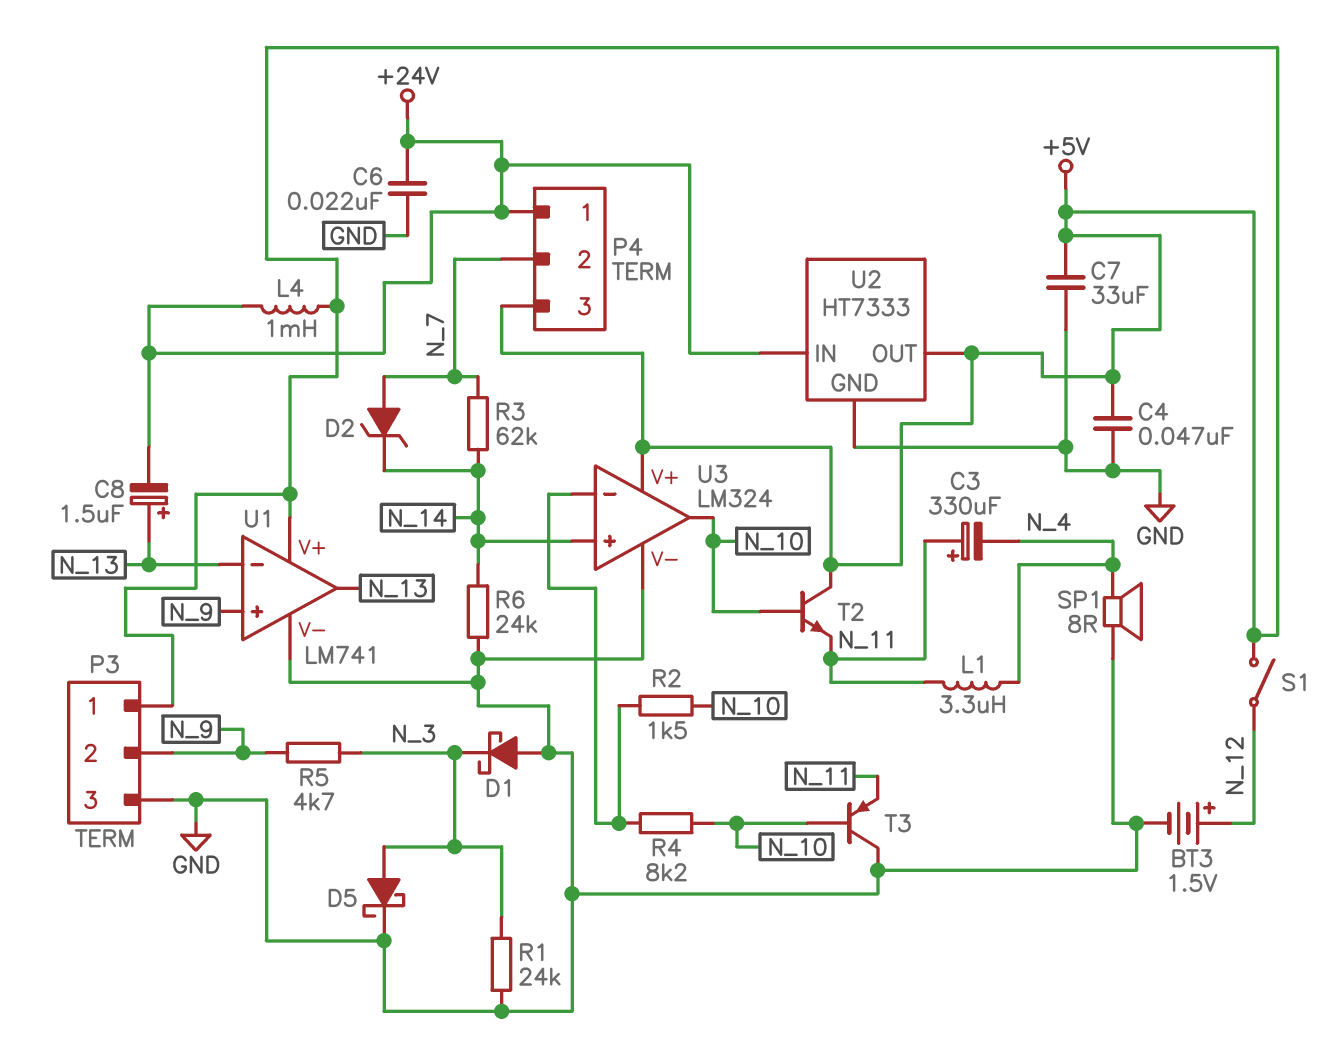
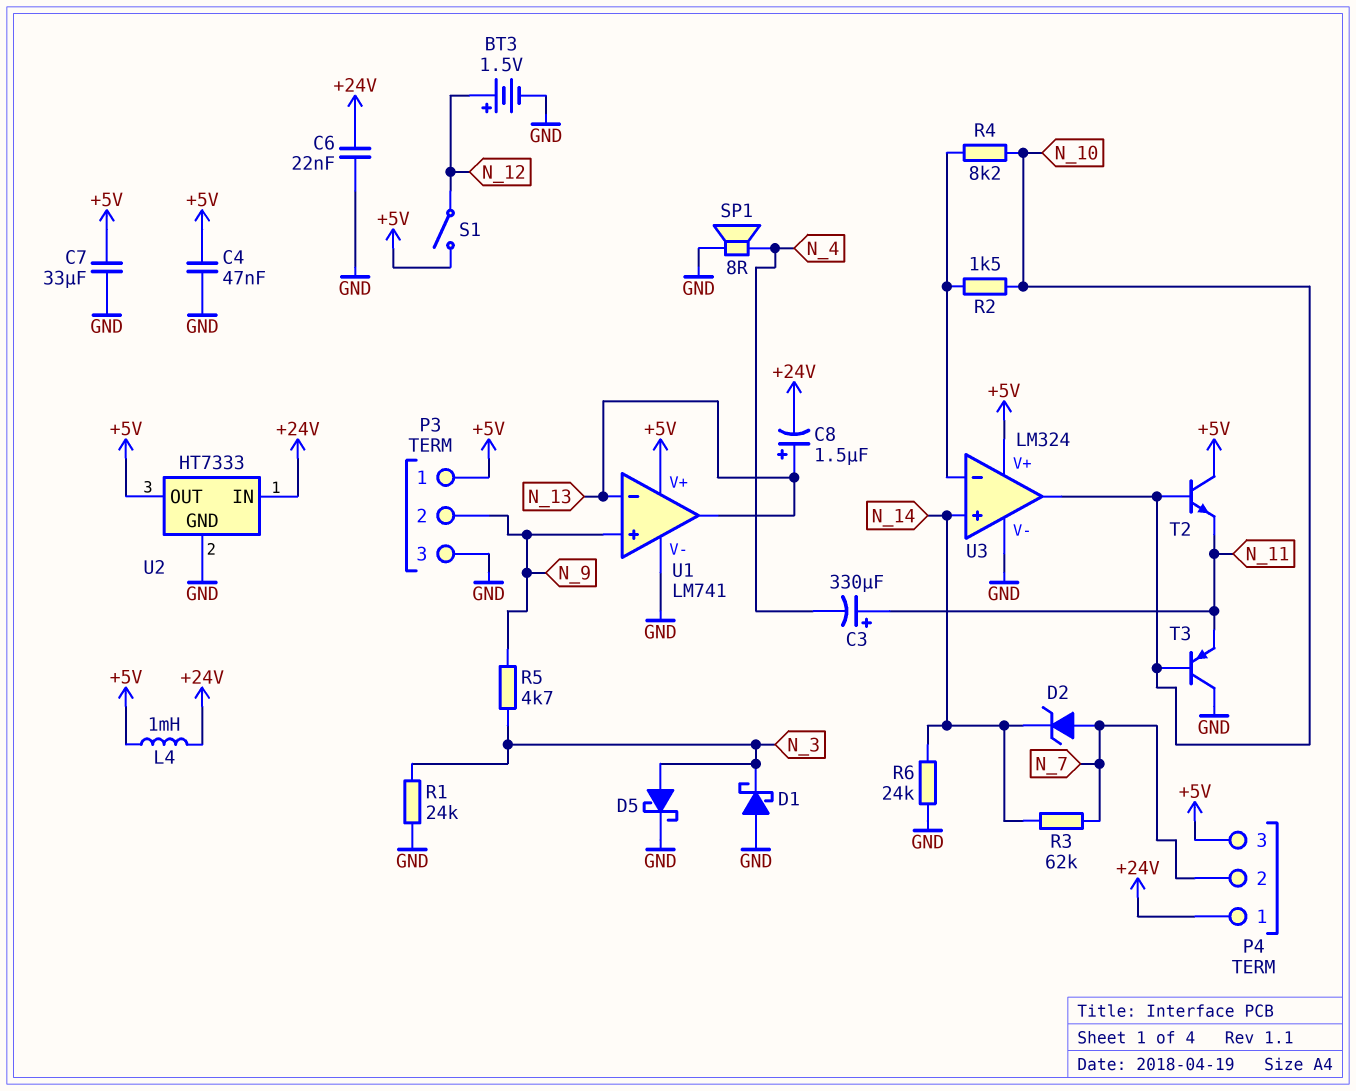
L1: 3.3uH (N_4, N_11) -> none

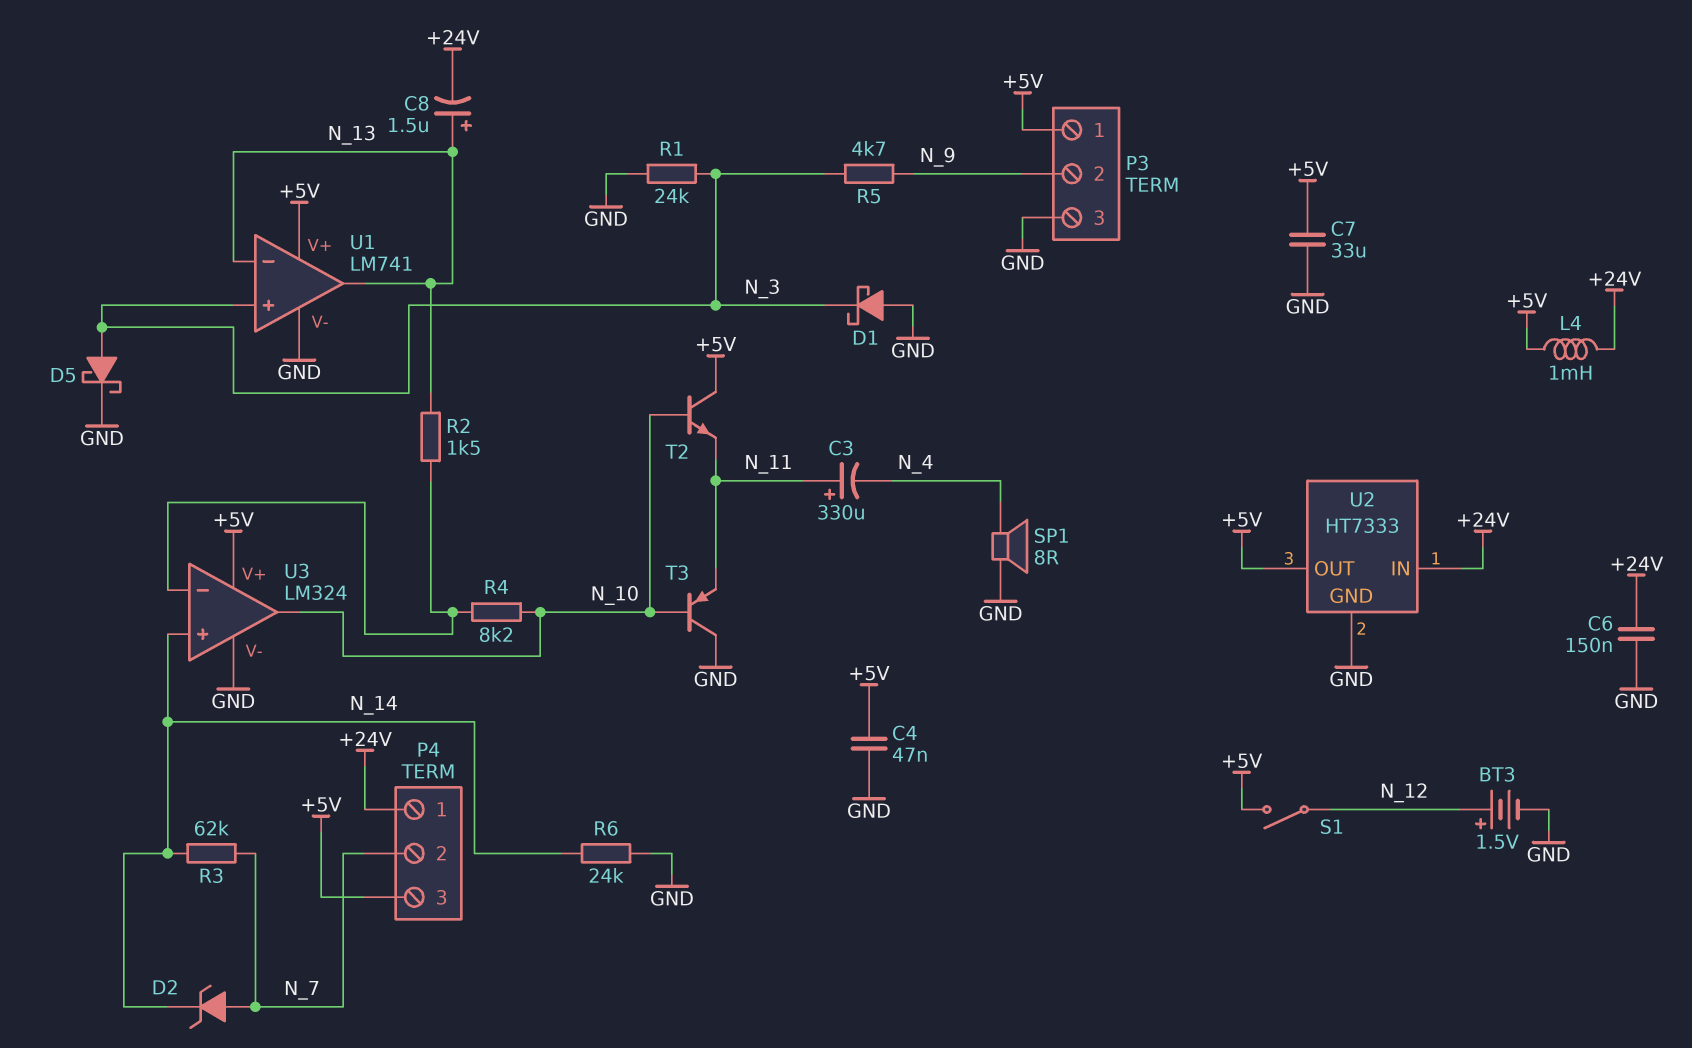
C6: 22nF (+24V, GND) -> 150nF (+24V, GND)
R2: 1.5k (N_10, U3/in-) -> 1.5k (N_13, U3/in-)
U1 pin in+: N_9 -> N_3

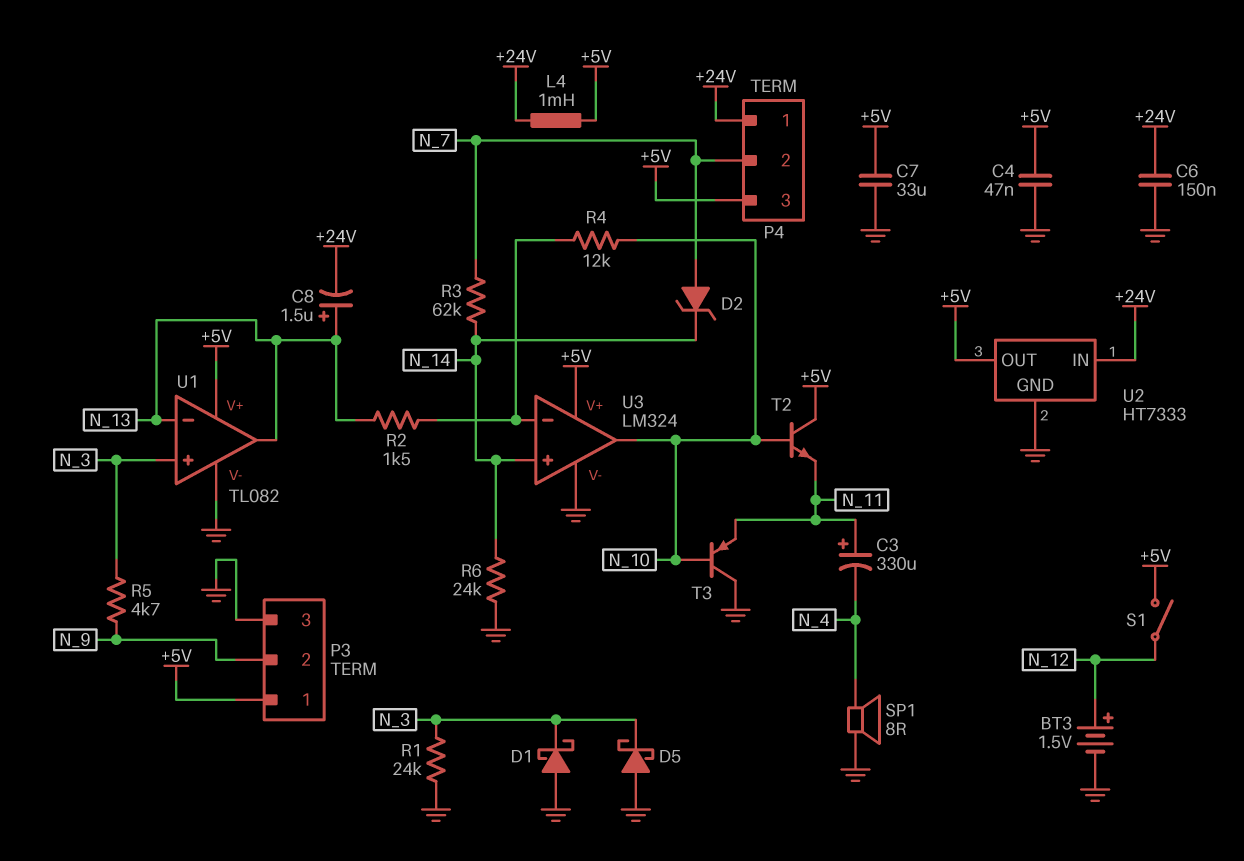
D5: schottky (A N_3, K GND) -> schottky (A GND, K N_3)
R4: 8.2k (N_10, U3/in-) -> 12k (N_10, U3/in-)
U1: LM741 -> TL082

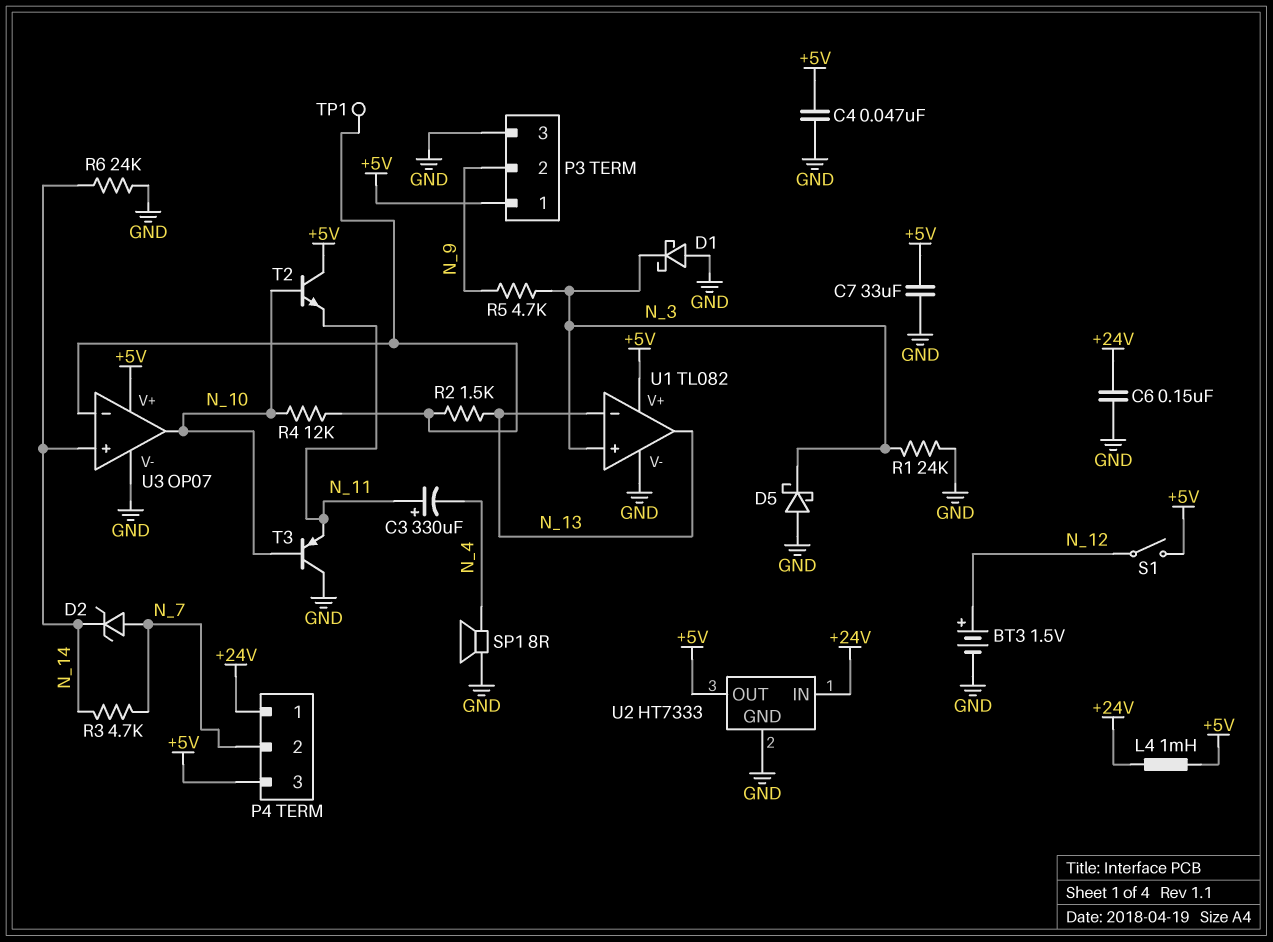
C8: 1.5uF (plus N_13, minus +24V) -> none
R3: 62k (N_7, N_14) -> 4.7k (N_7, N_14)
TP1: none -> test point (U3/in-)
U3: LM324 -> OP07

